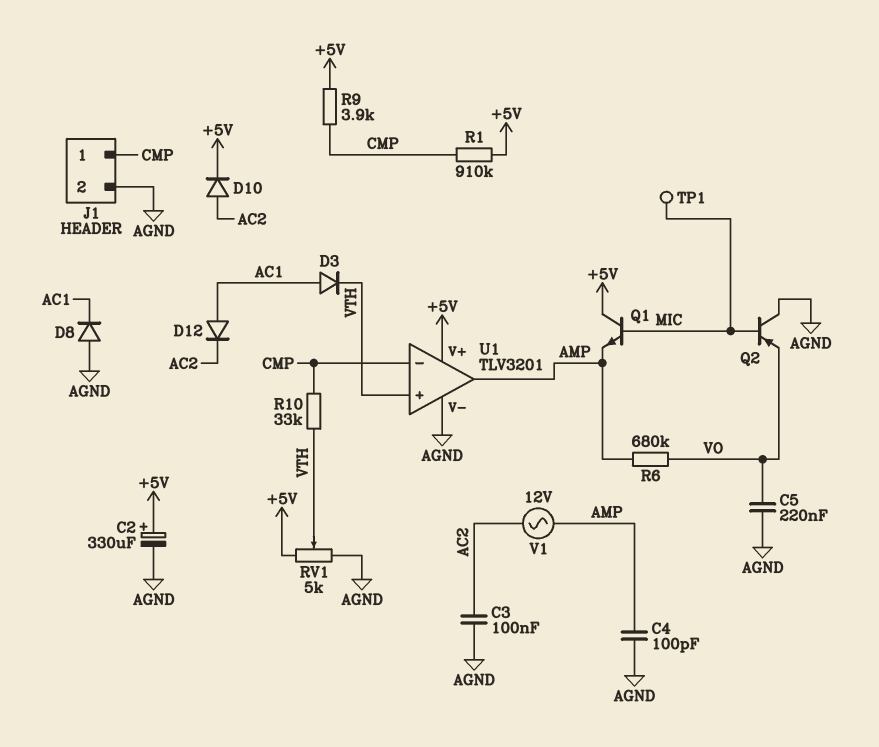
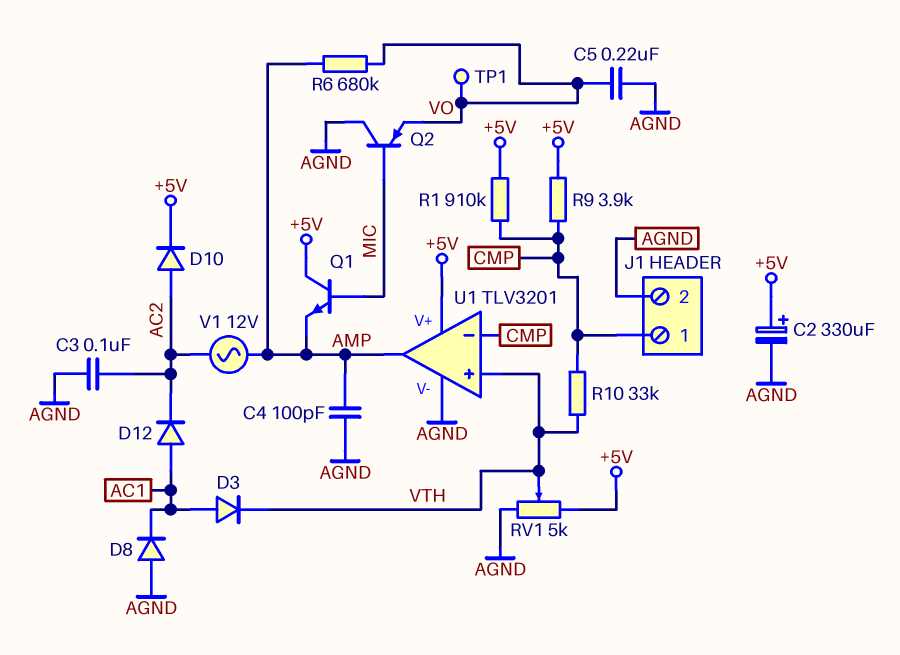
TP1: test point (MIC) -> test point (VO)

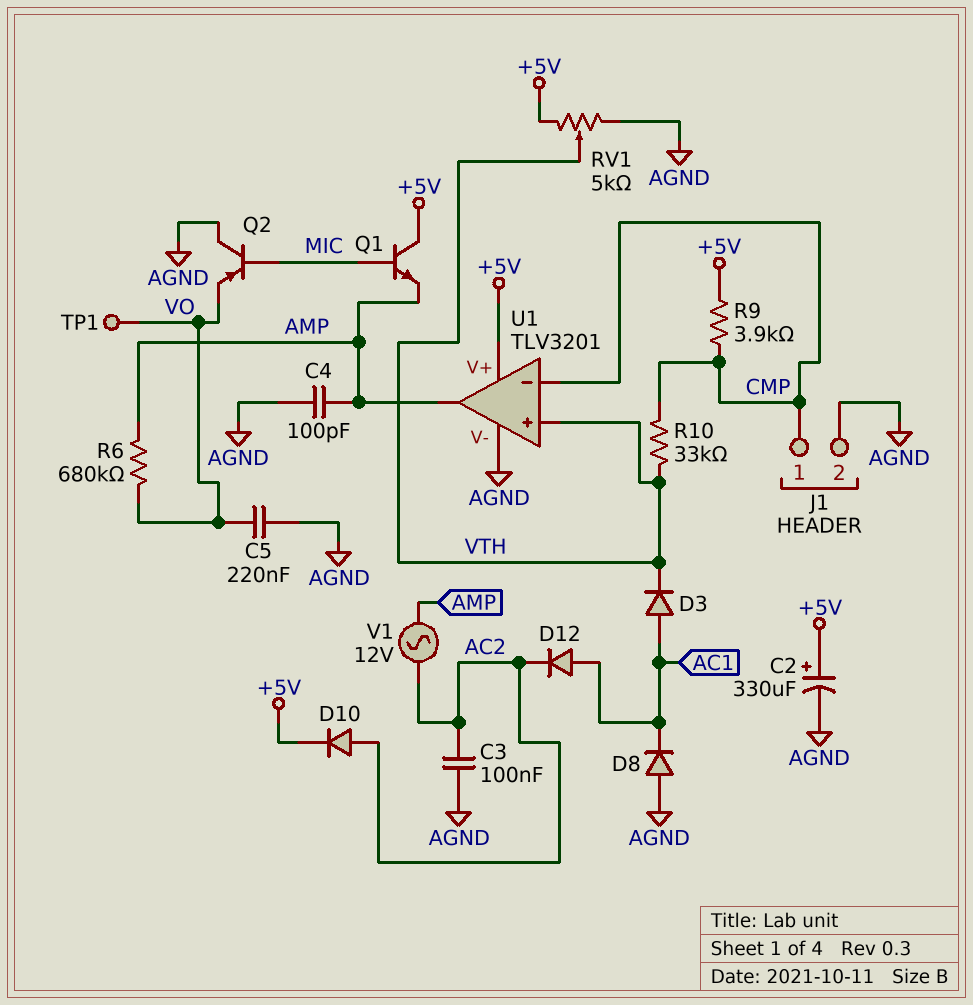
R1: 910k (+5V, CMP) -> none

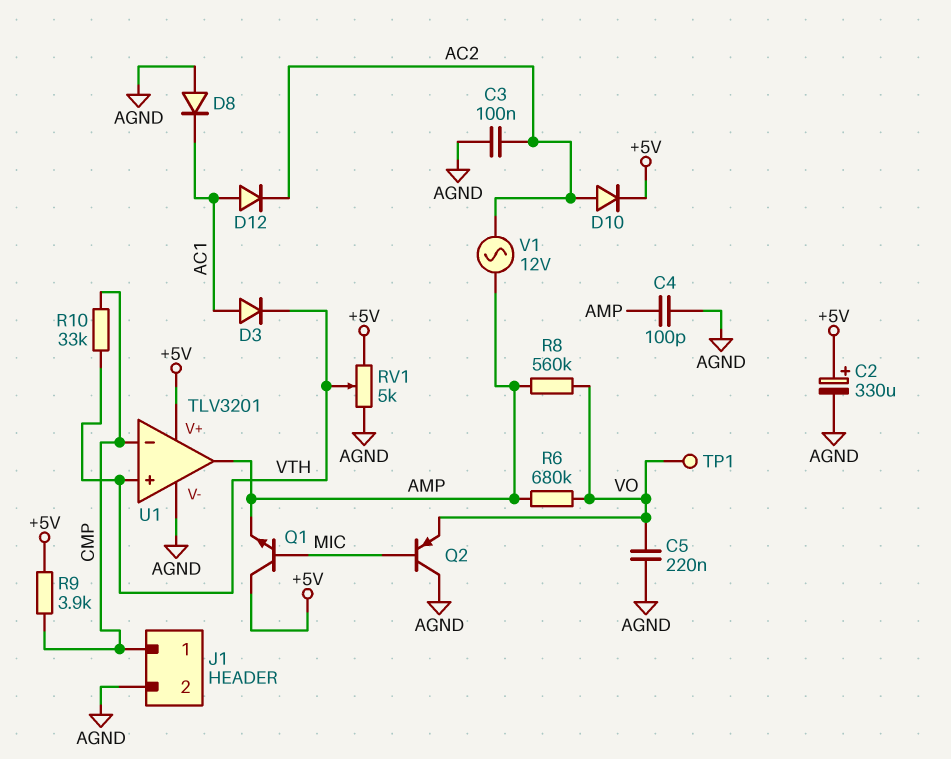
R8: none -> 560k (AMP, VO)

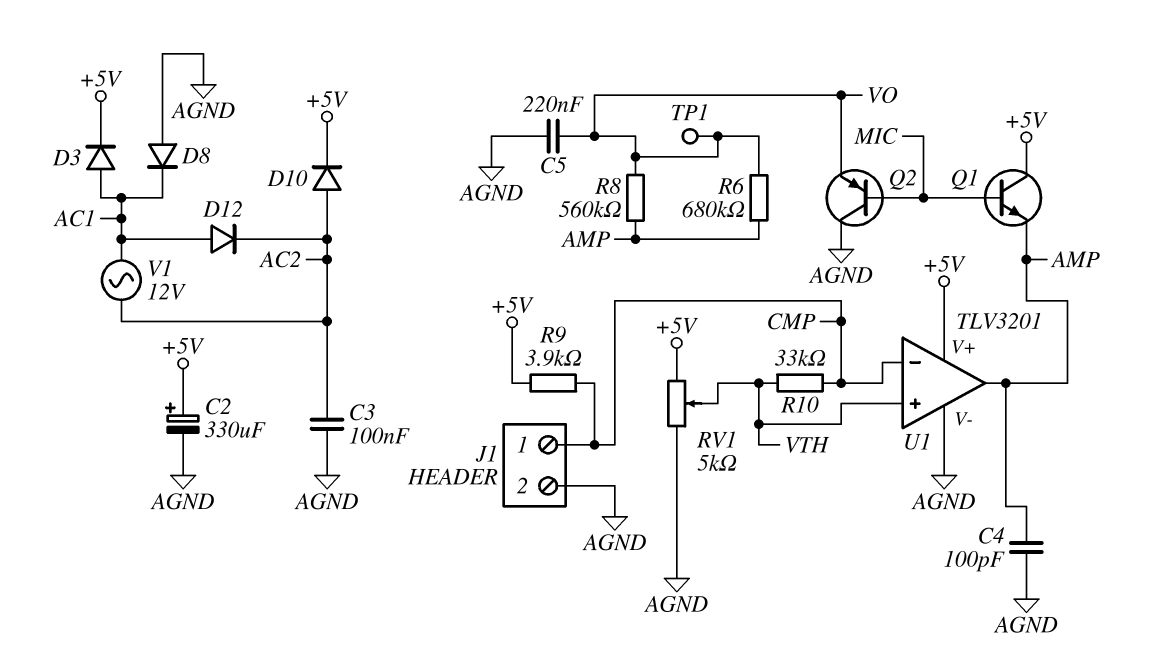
D3: diode (A AC1, K VTH) -> diode (A AC1, K +5V)
V1: AC 12V (AC2, AMP) -> AC 12V (AC1, AC2)

